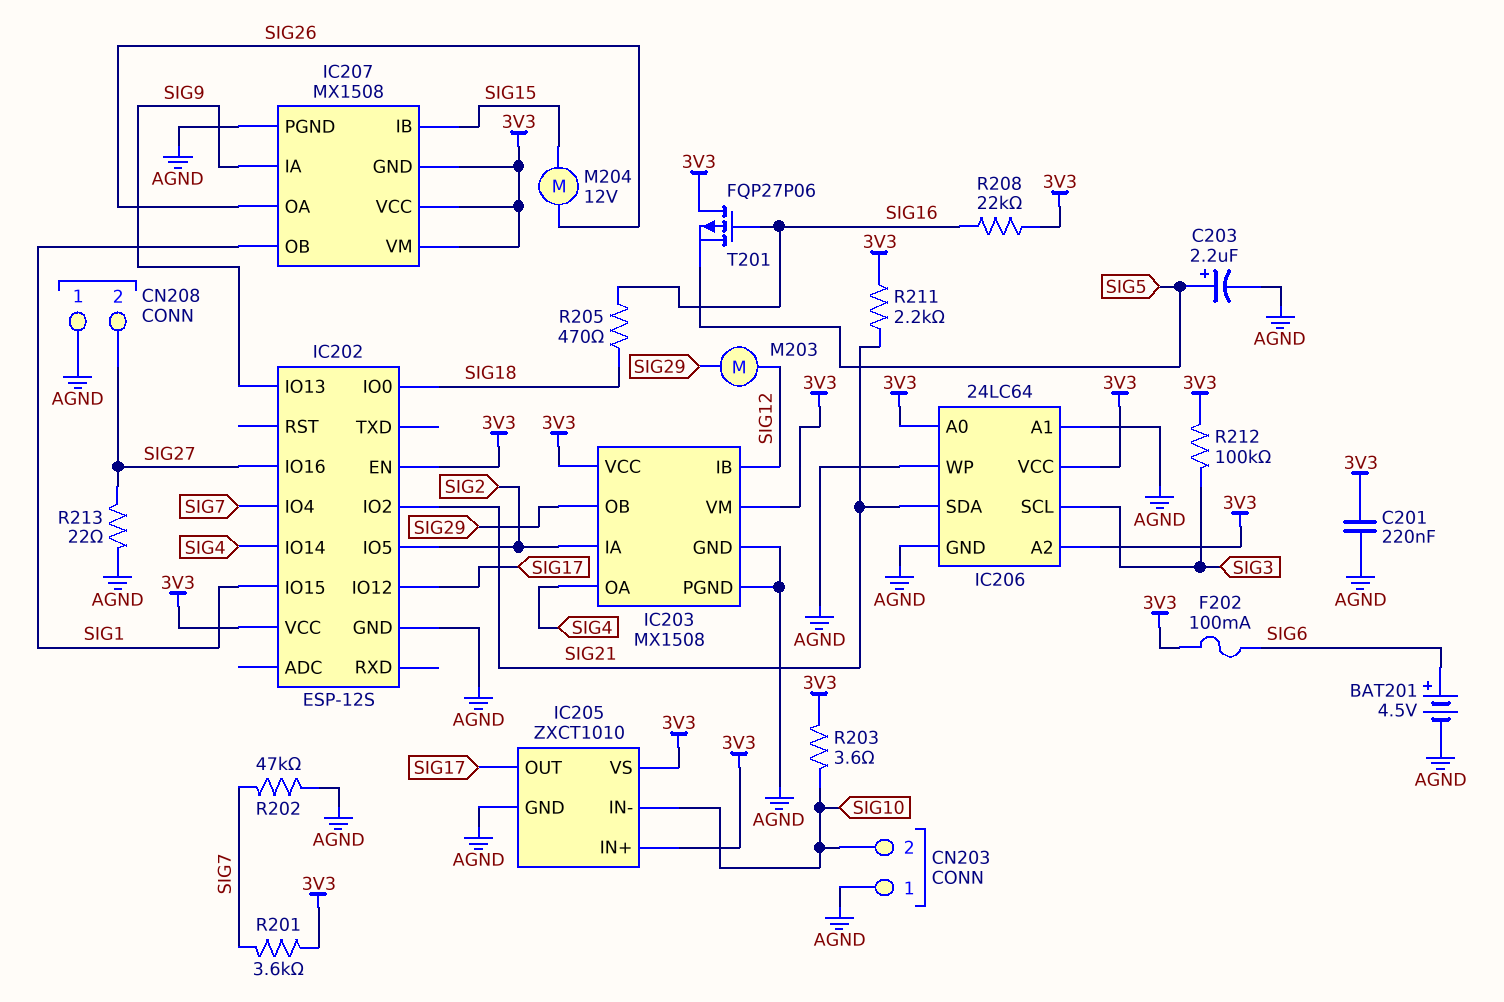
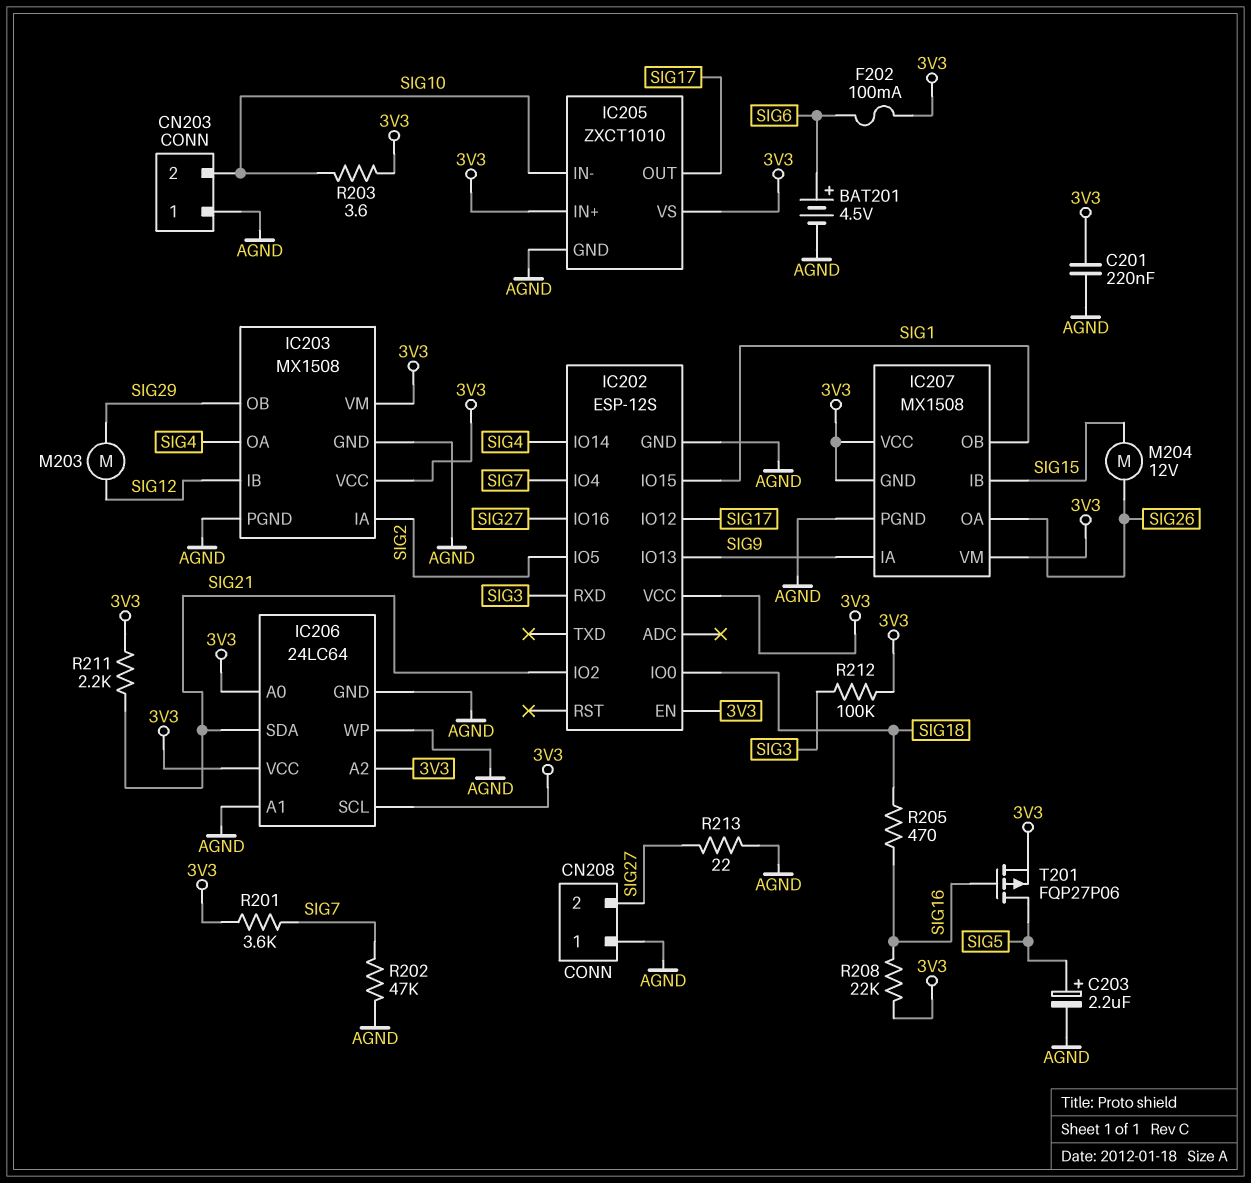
IC202 pin RXD: none -> SIG3
IC206 pin SCL: SIG3 -> 3V3
T201: PMOS FQP27P06 (G SIG16, D 3V3, S SIG5) -> PMOS FQP27P06 (G SIG16, D SIG5, S 3V3)

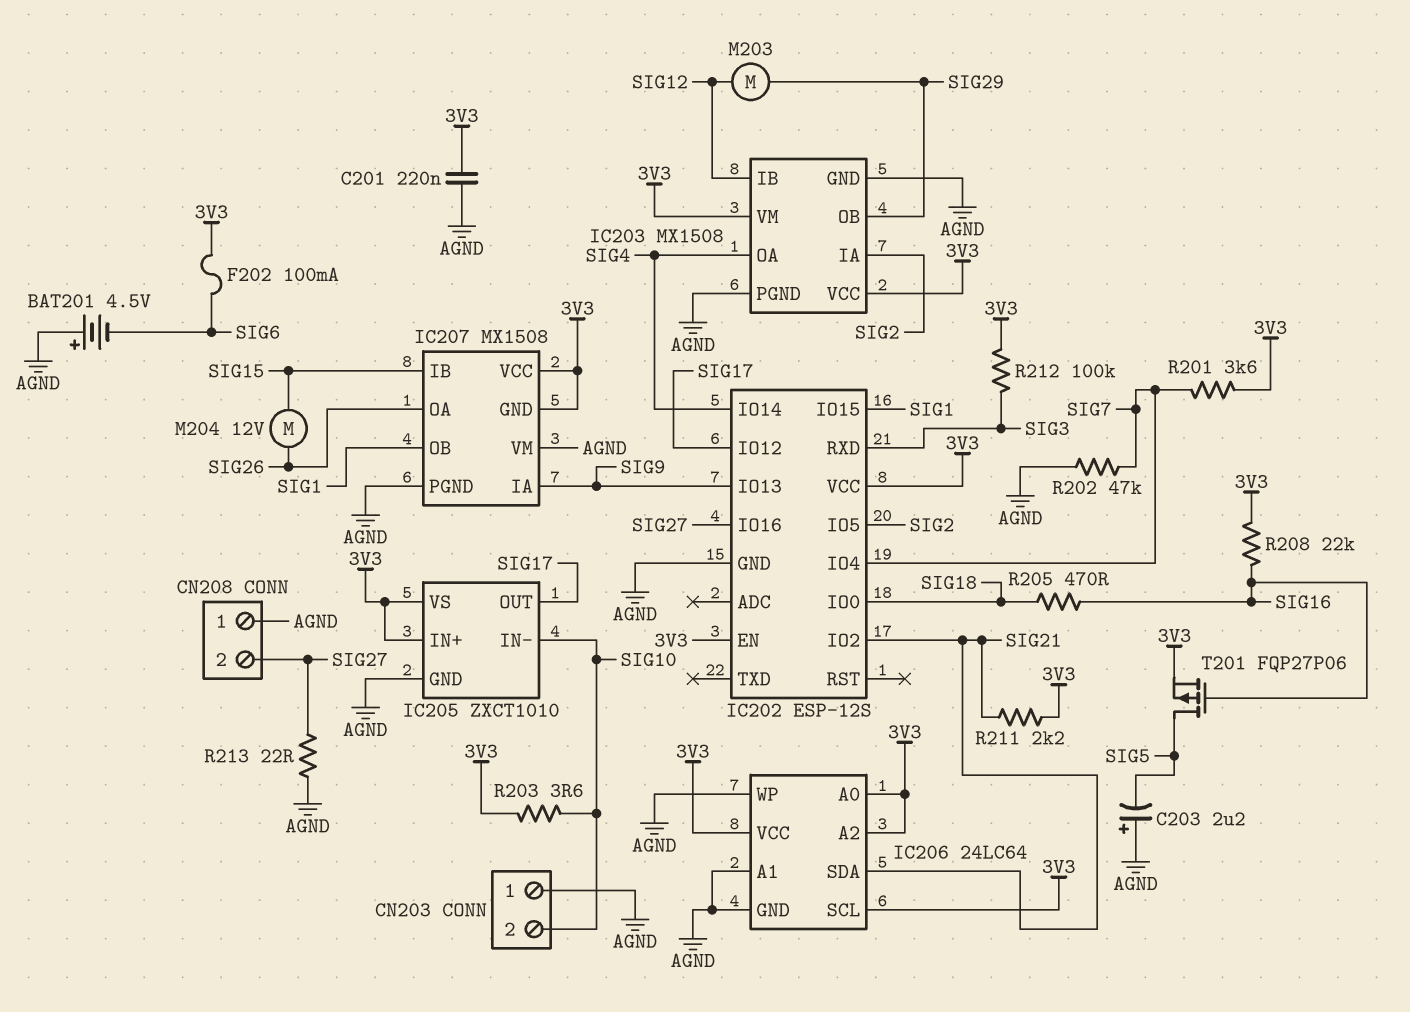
BAT201: 4.5V (plus SIG6, minus AGND) -> 4.5V (plus AGND, minus SIG6)
C203: 2.2uF (plus SIG5, minus AGND) -> 2.2uF (plus AGND, minus SIG5)
IC207 pin VM: 3V3 -> AGND

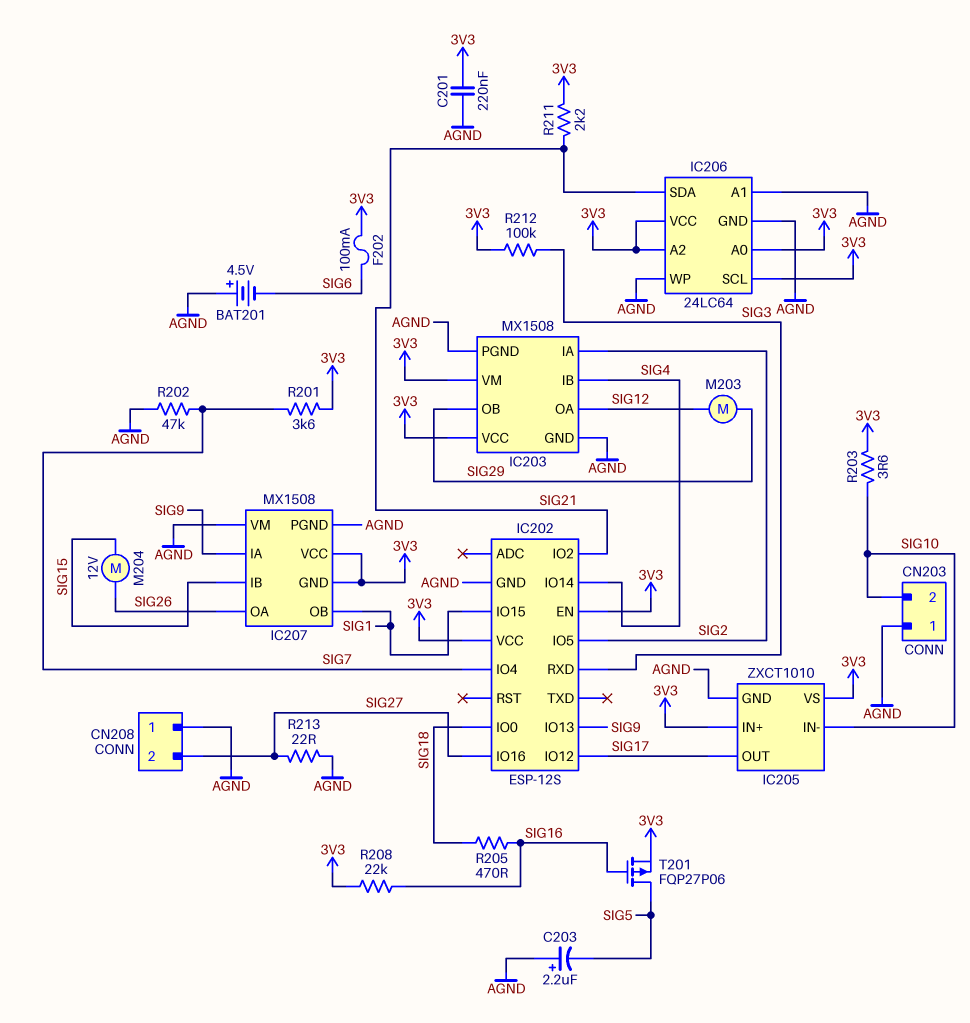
IC203 pin IB: SIG12 -> SIG4
IC203 pin OA: SIG4 -> SIG12

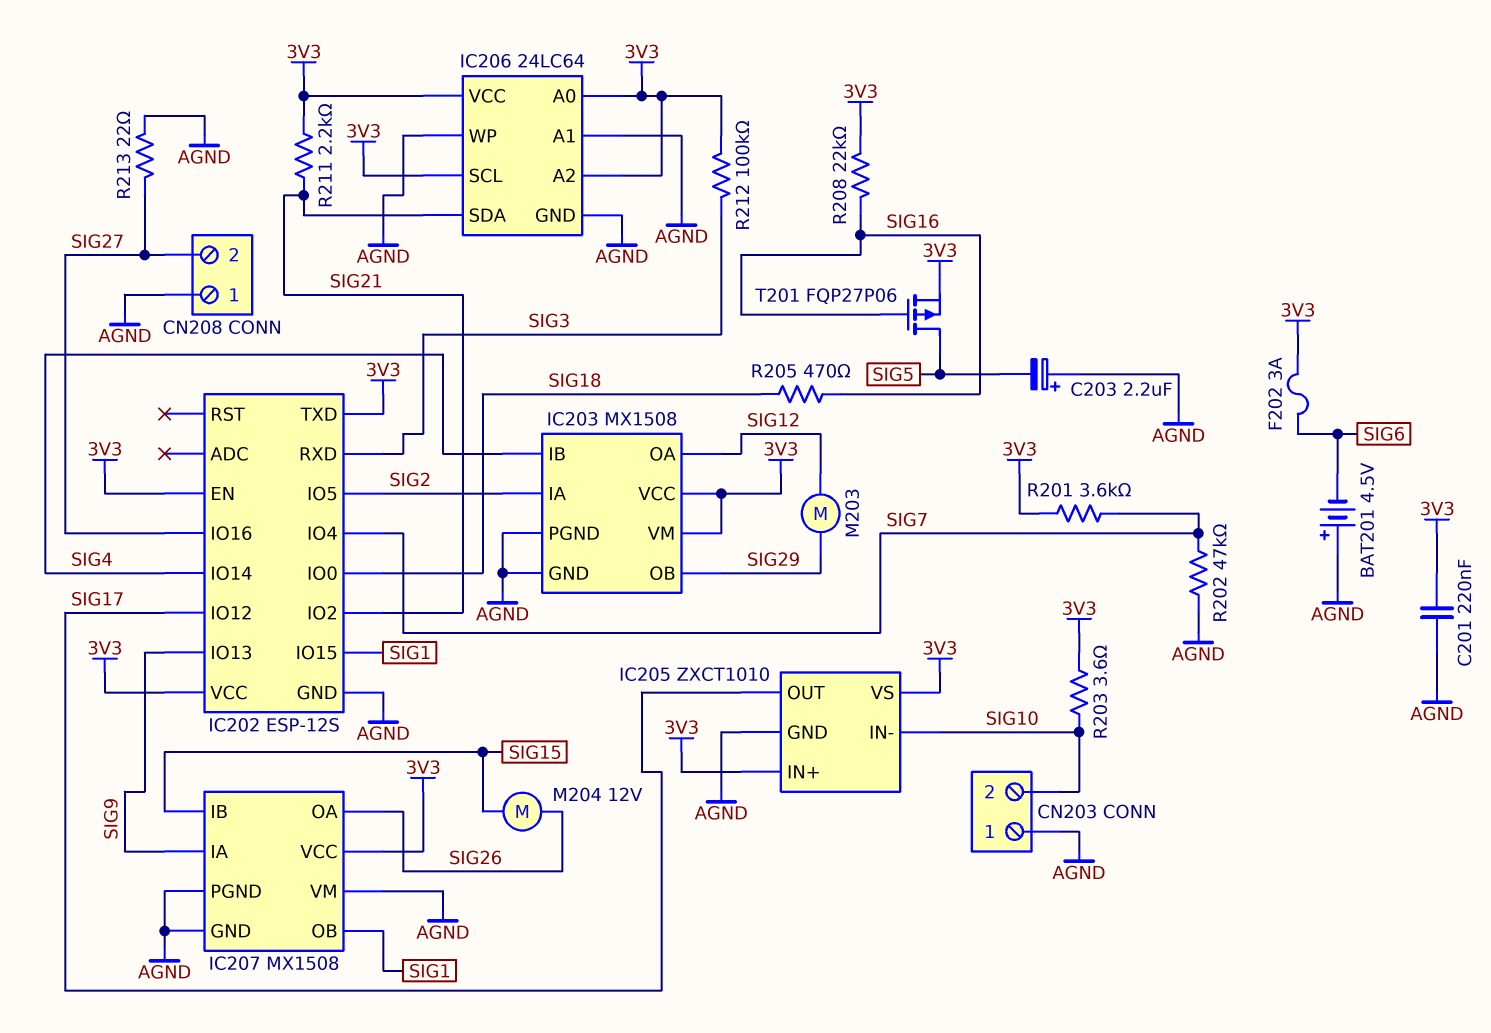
F202: 100mA (3V3, SIG6) -> 3A (3V3, SIG6)
IC202 pin TXD: none -> 3V3
IC207 pin GND: 3V3 -> AGND

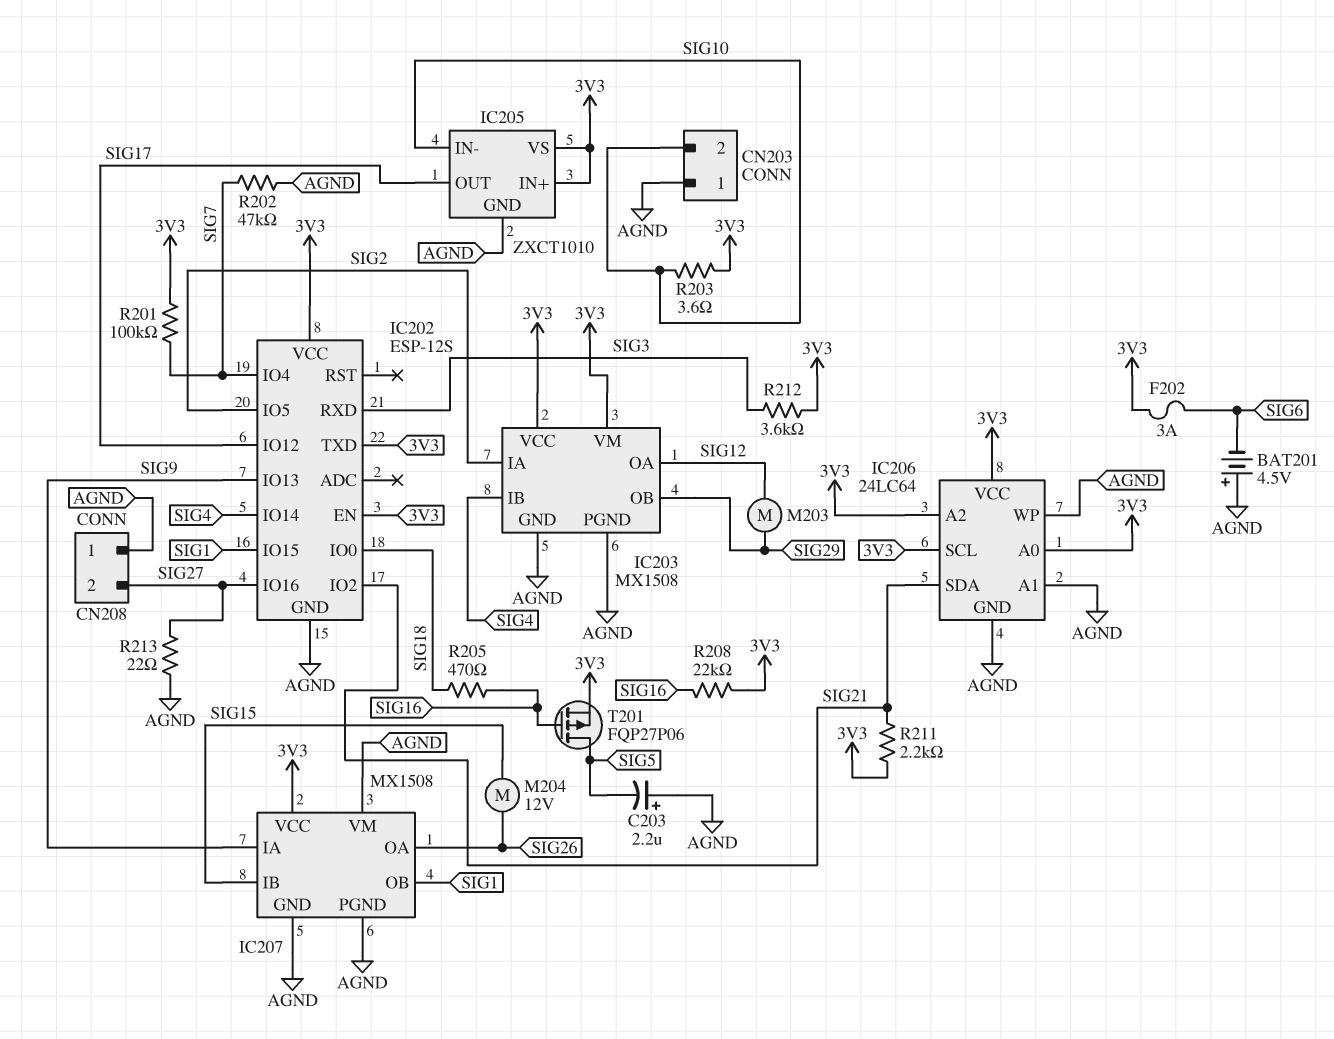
C201: 220nF (3V3, AGND) -> none
R201: 3.6k (3V3, SIG7) -> 100k (3V3, SIG7)
R212: 100k (3V3, SIG3) -> 3.6k (3V3, SIG3)

